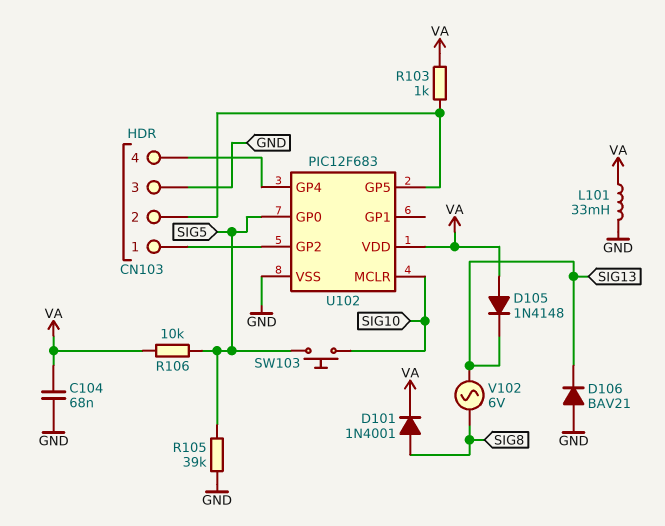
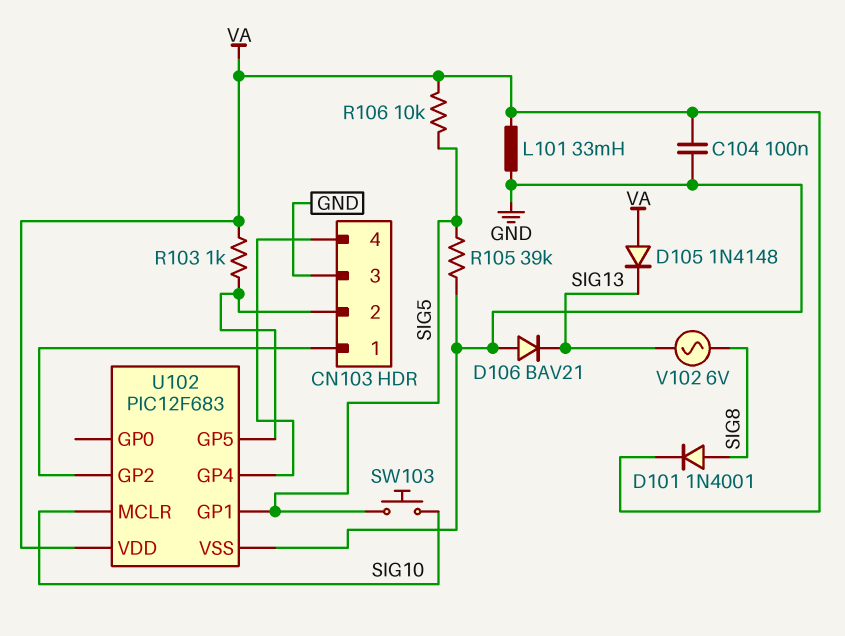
C104: 68nF (GND, VA) -> 100nF (GND, VA)
U102 pin GP0: SIG5 -> none
U102 pin GP1: none -> SIG5

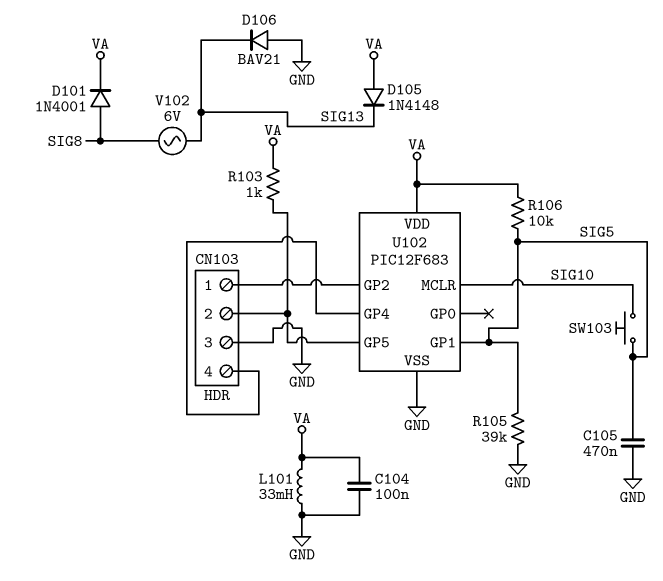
C105: none -> 470nF (GND, SIG5)

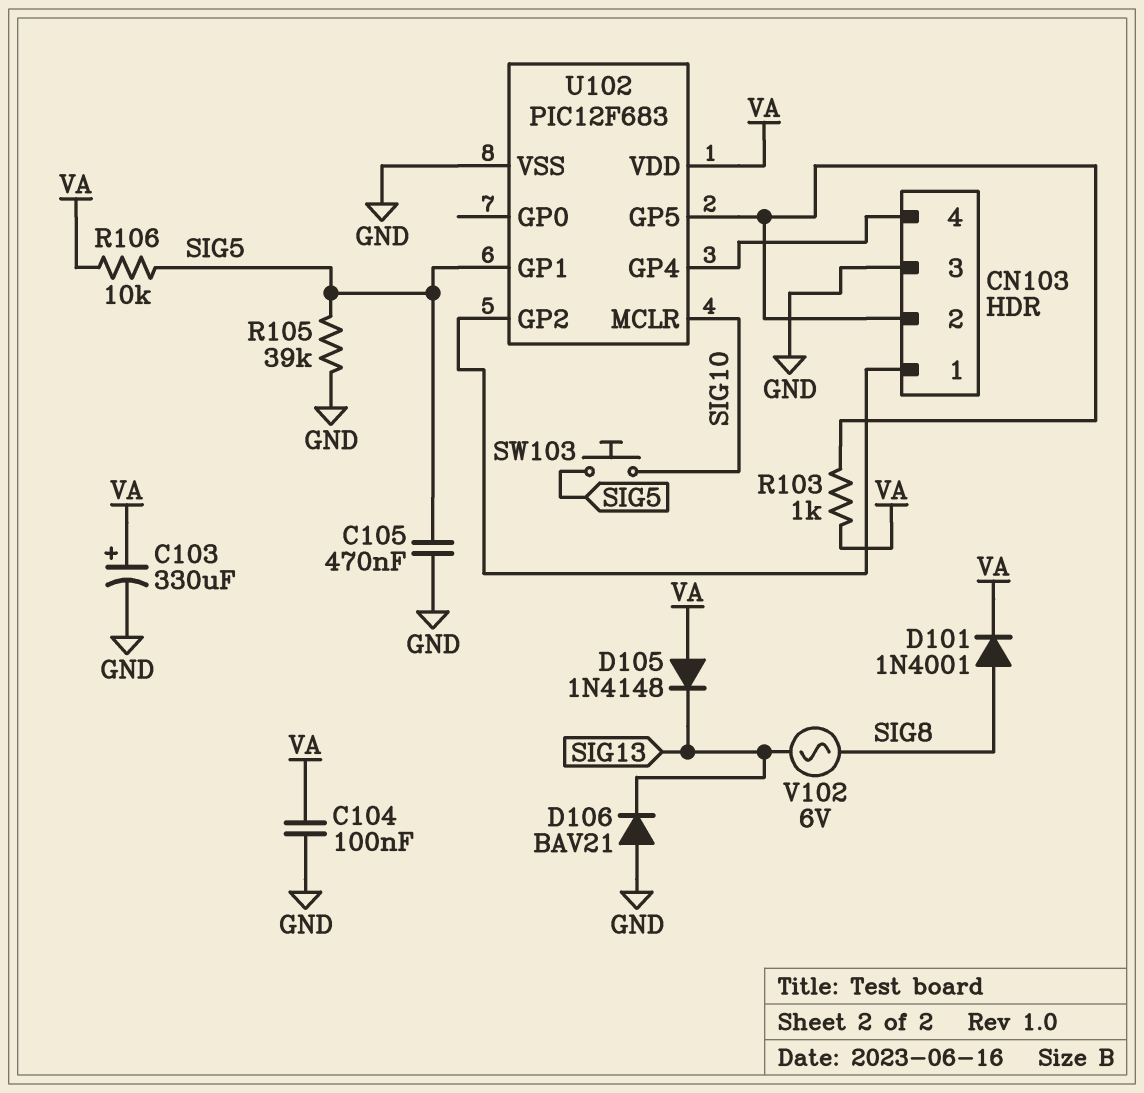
C103: none -> 330uF (plus VA, minus GND)
L101: 33mH (GND, VA) -> none

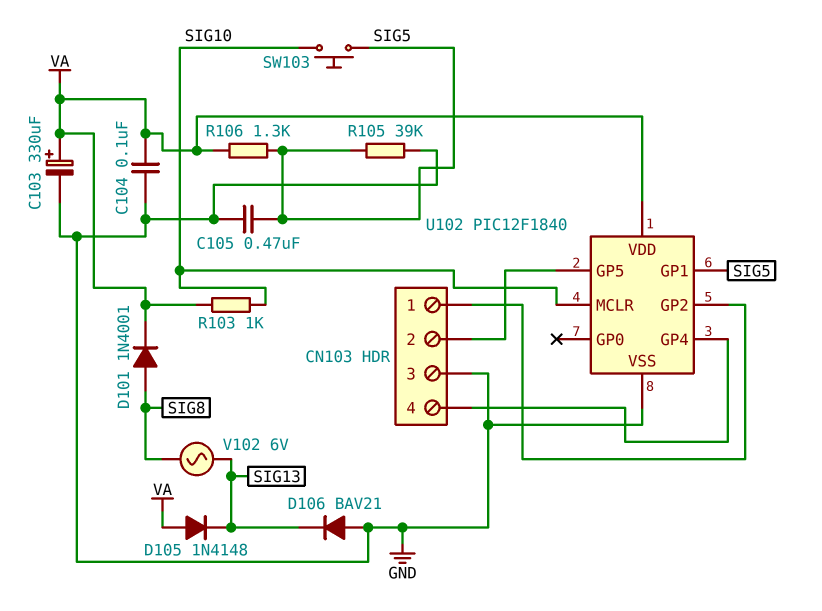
R103: 1k (CN103/2, VA) -> 1k (SIG10, VA)
R106: 10k (SIG5, VA) -> 1.3k (SIG5, VA)
U102: PIC12F683 -> PIC12F1840

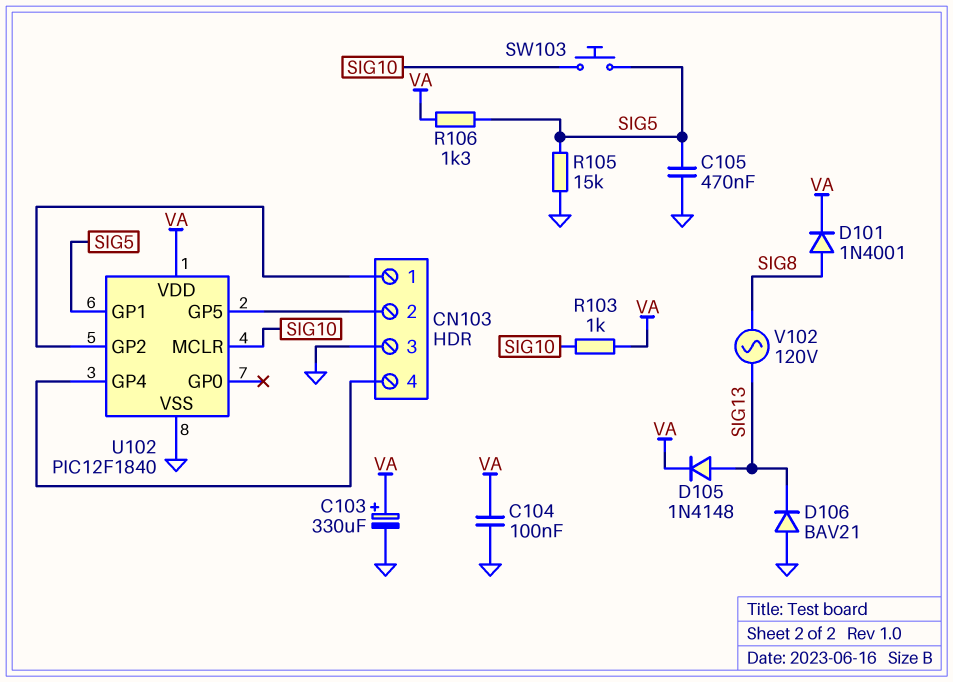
D105: diode 1N4148 (A VA, K SIG13) -> diode 1N4148 (A SIG13, K VA)
R105: 39k (GND, SIG5) -> 15k (GND, SIG5)
V102: AC 6V (SIG8, SIG13) -> AC 120V (SIG8, SIG13)

